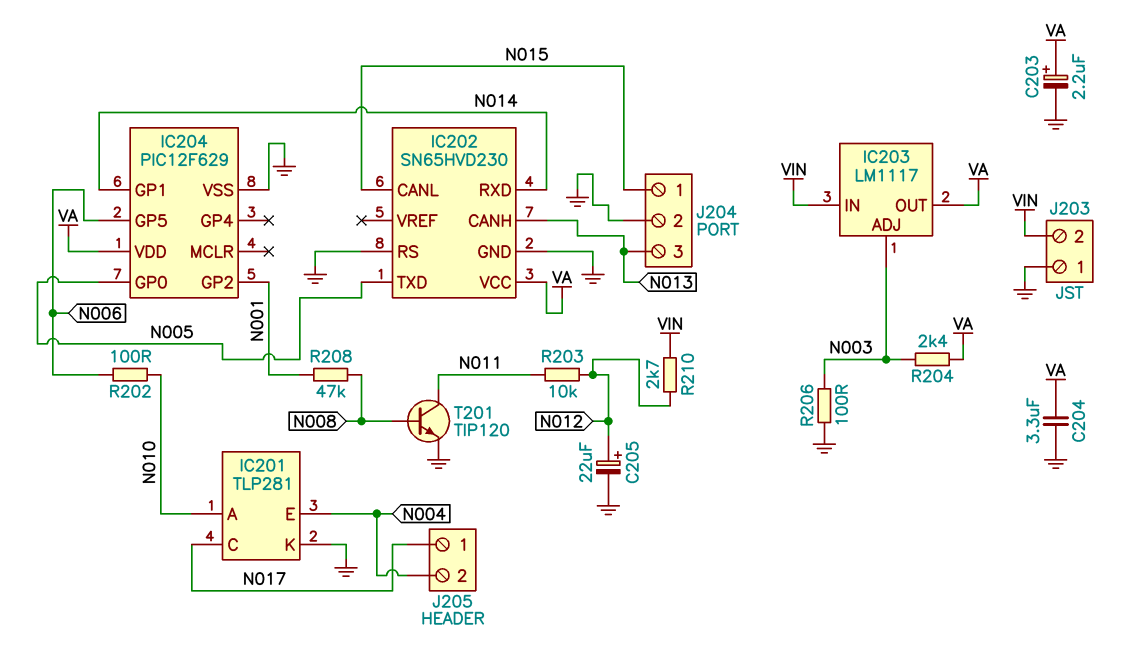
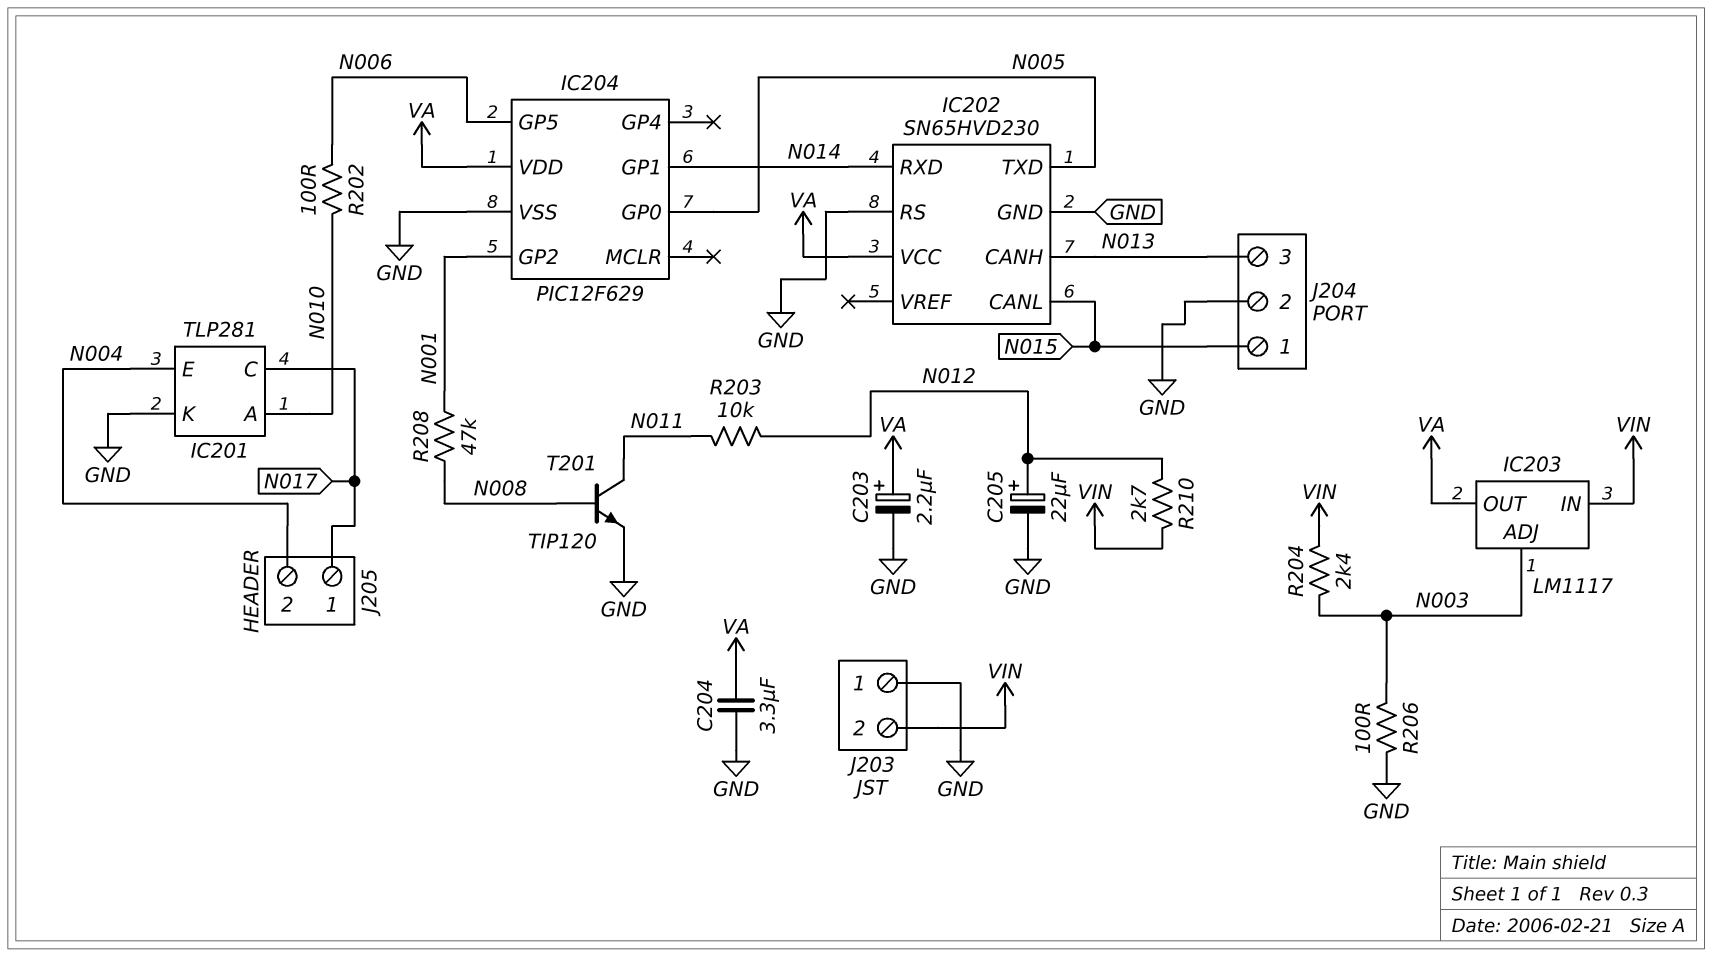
R204: 2.4k (N003, VA) -> 2.4k (N003, VIN)

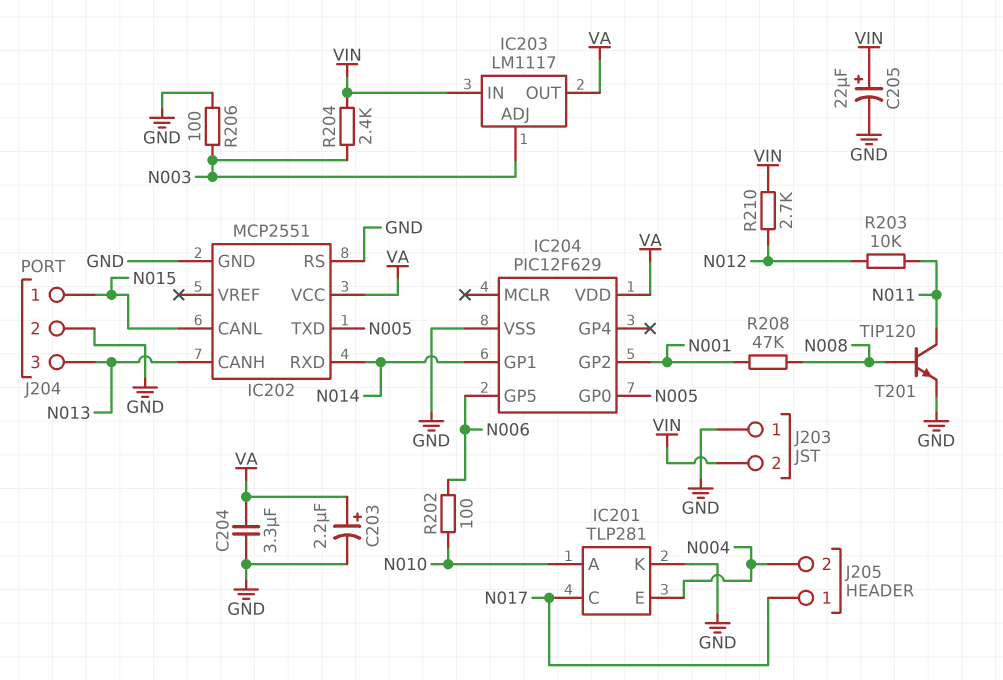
C205: 22uF (plus N012, minus GND) -> 22uF (plus VIN, minus GND)
IC202: SN65HVD230 -> MCP2551

